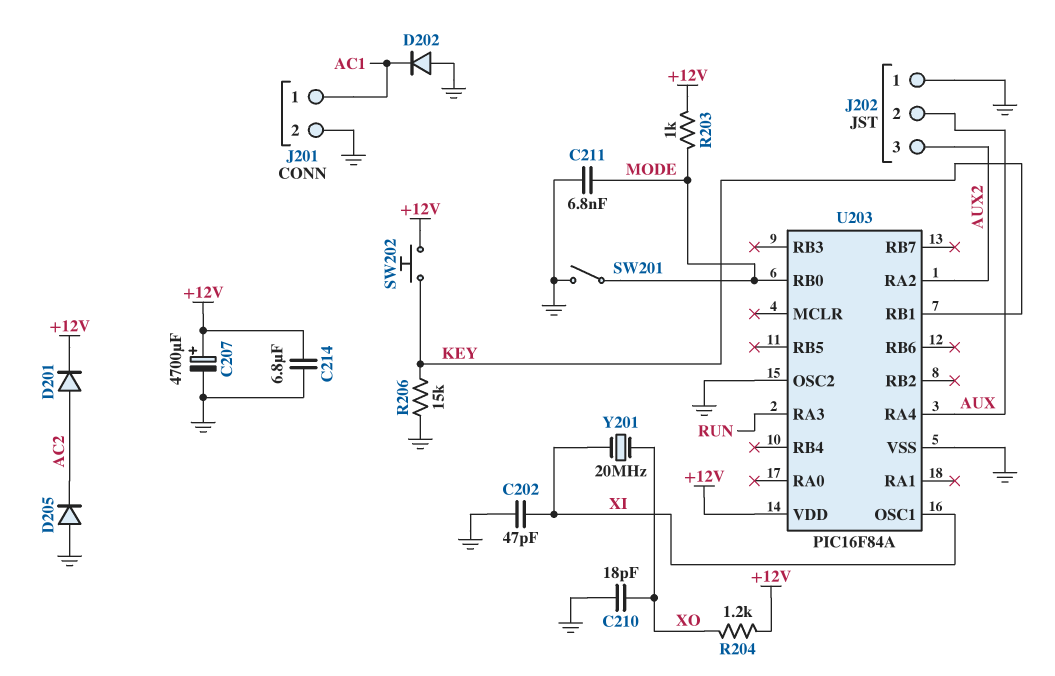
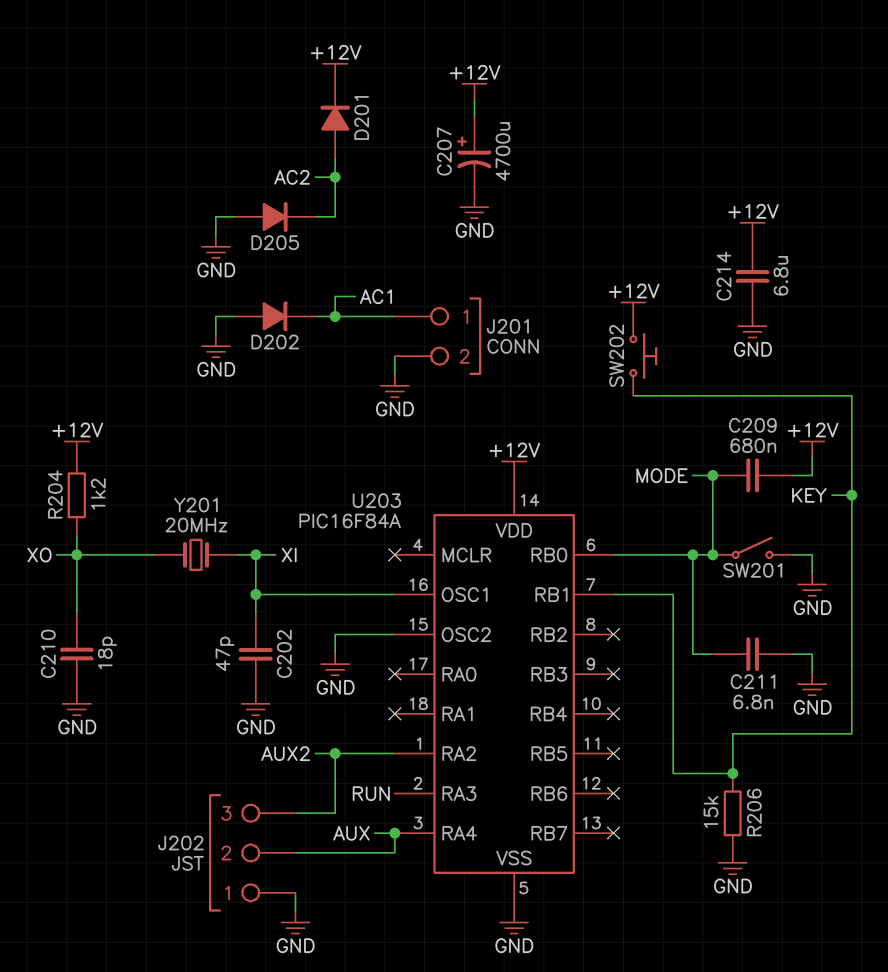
C209: none -> 680nF (+12V, MODE)
R203: 1k (+12V, MODE) -> none

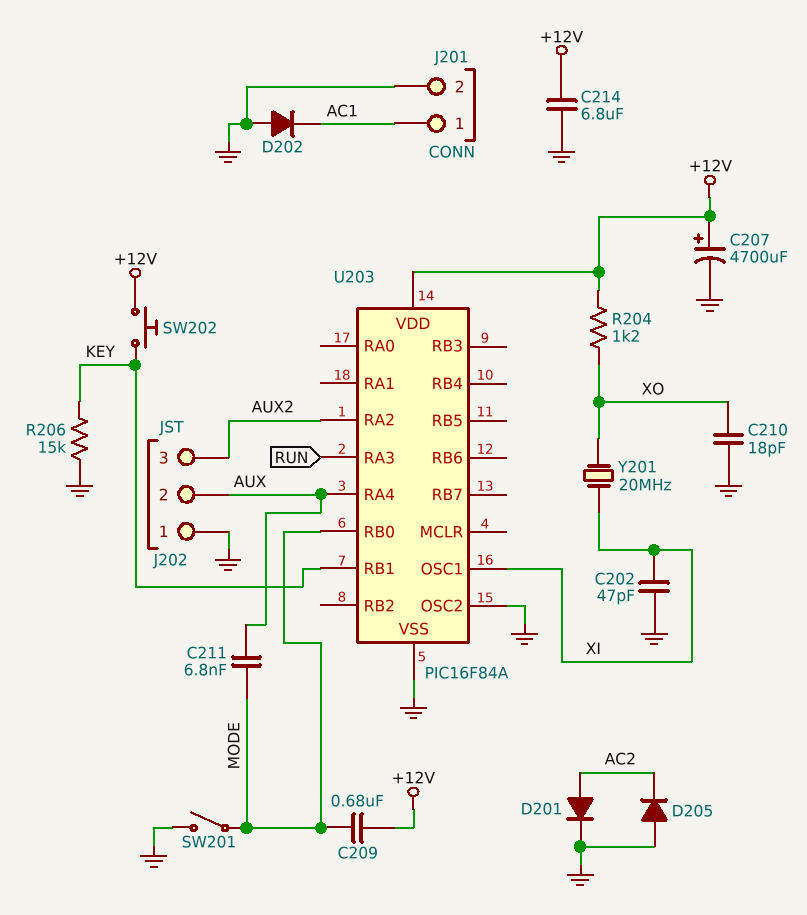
C211: 6.8nF (GND, MODE) -> 6.8nF (AUX, MODE)
D201: diode (A AC2, K +12V) -> diode (A AC2, K GND)

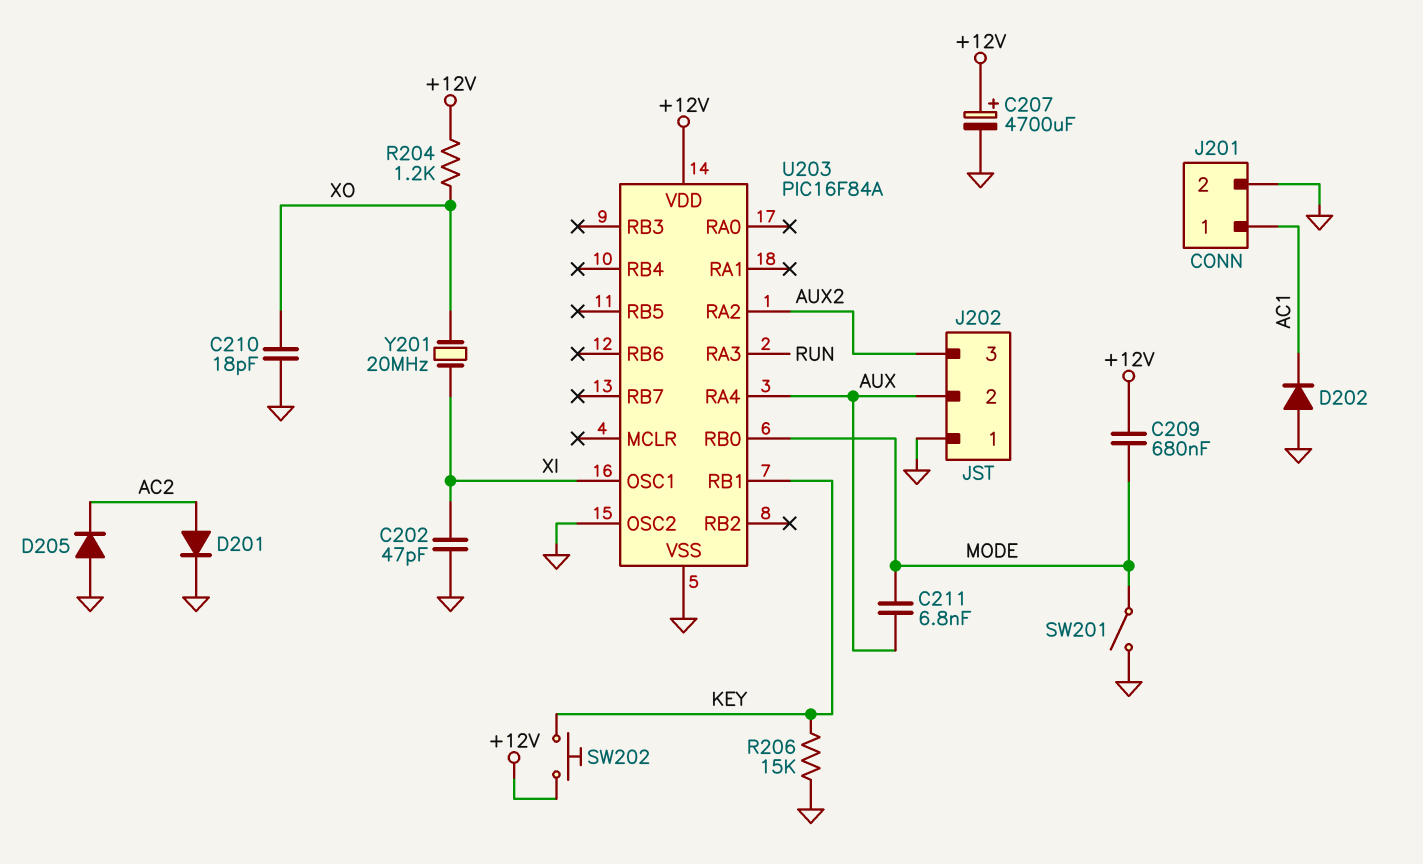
C214: 6.8uF (+12V, GND) -> none

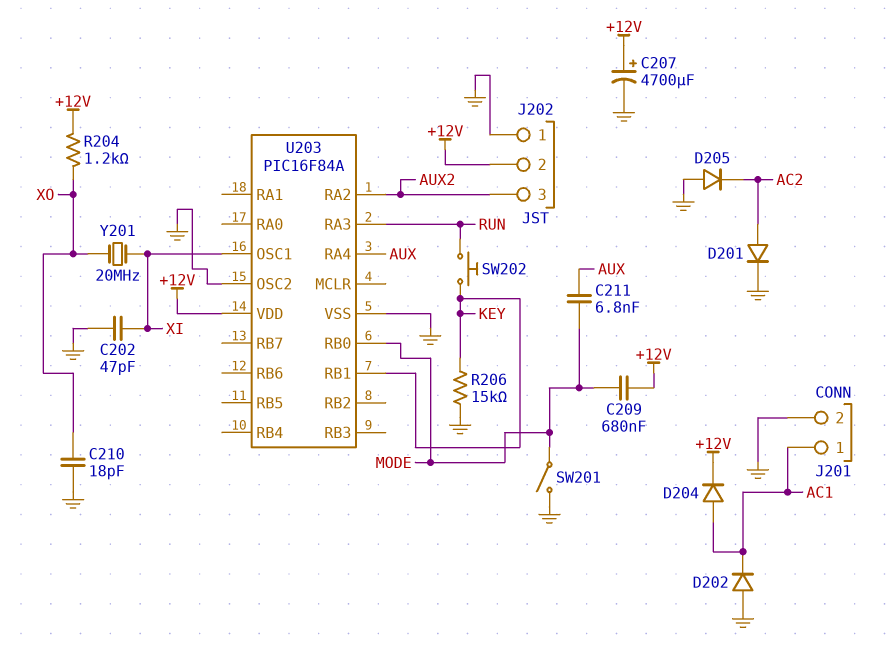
D204: none -> diode (A AC1, K +12V)
J202 pin 2: AUX -> +12V
SW202: button (+12V, KEY) -> button (KEY, RUN)

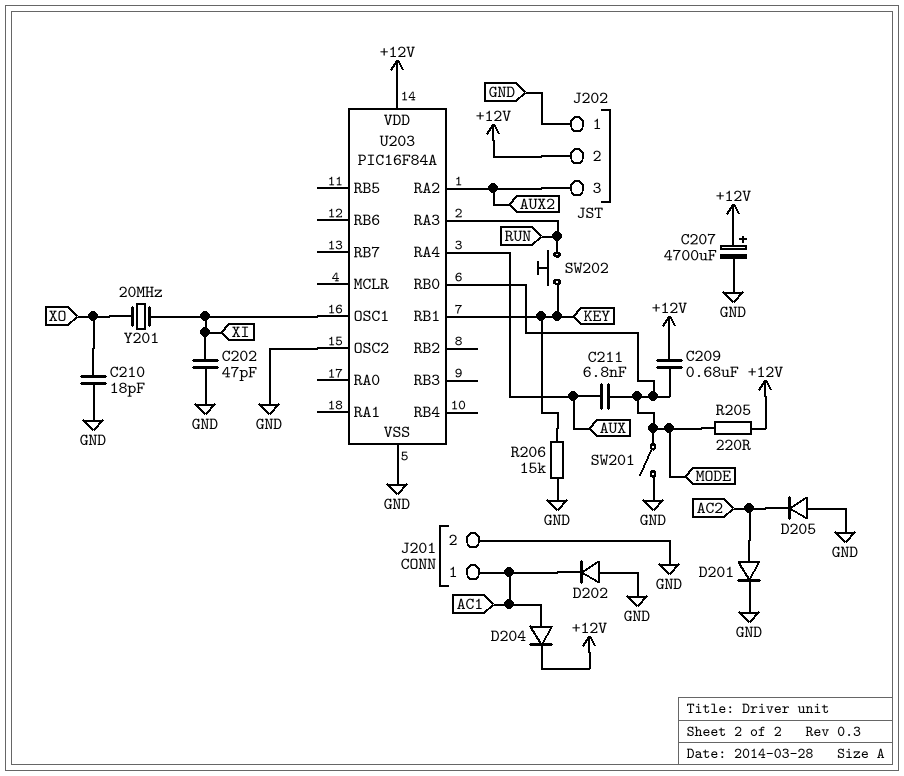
R204: 1.2k (+12V, XO) -> none
R205: none -> 220 (+12V, MODE)

